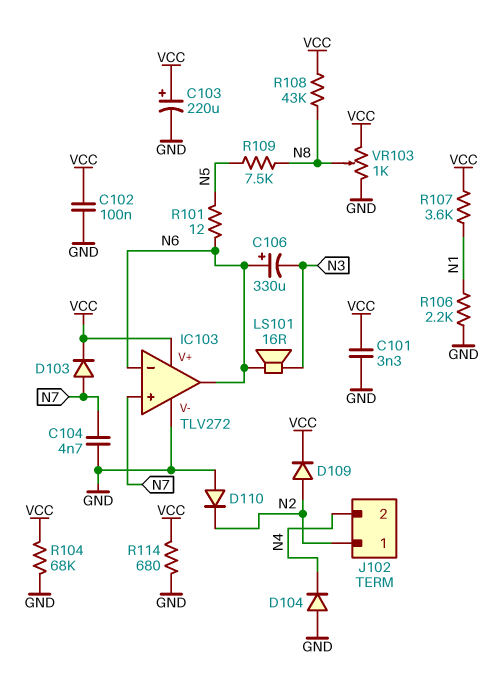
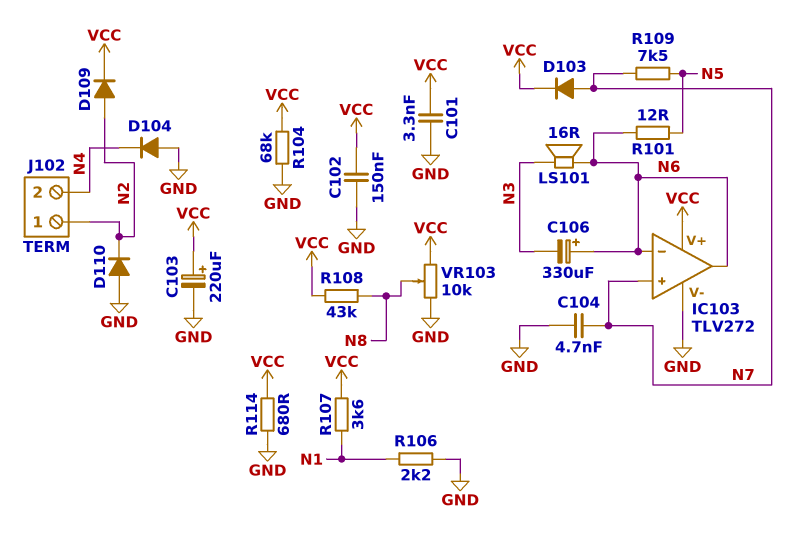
C102: 100nF (GND, VCC) -> 150nF (GND, VCC)
R109: 7.5k (N5, N8) -> 7.5k (N5, N7)
VR103: 1k (GND, VCC, wiper N8) -> 10k (GND, VCC, wiper N8)

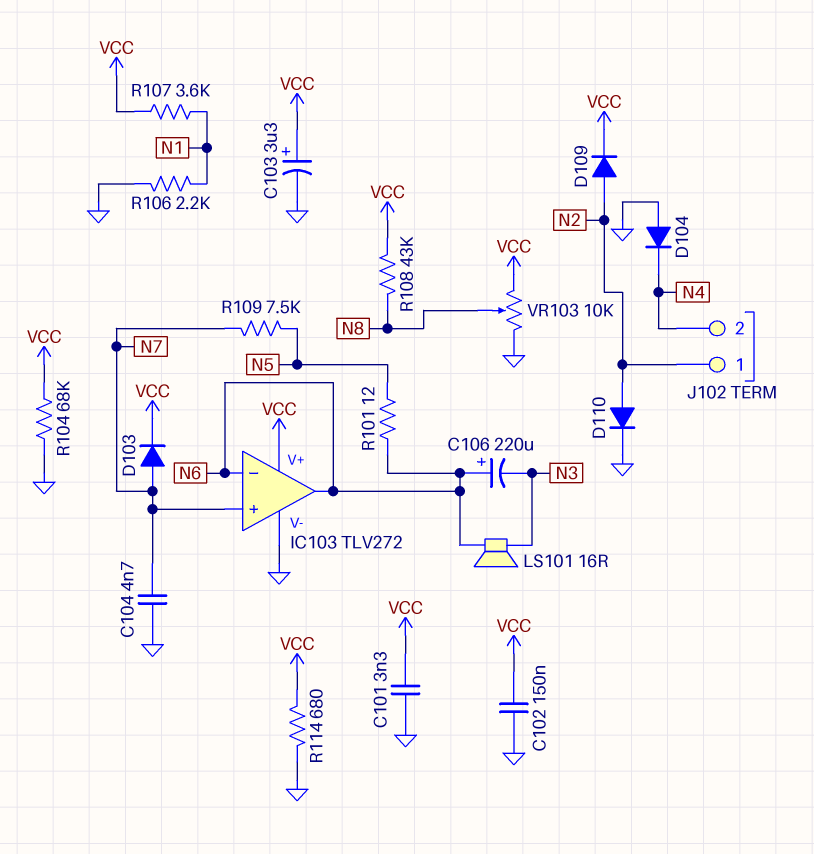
C103: 220uF (plus VCC, minus GND) -> 3.3uF (plus VCC, minus GND)
C106: 330uF (plus N6, minus N3) -> 220uF (plus N6, minus N3)
D110: diode (A GND, K N2) -> diode (A N2, K GND)

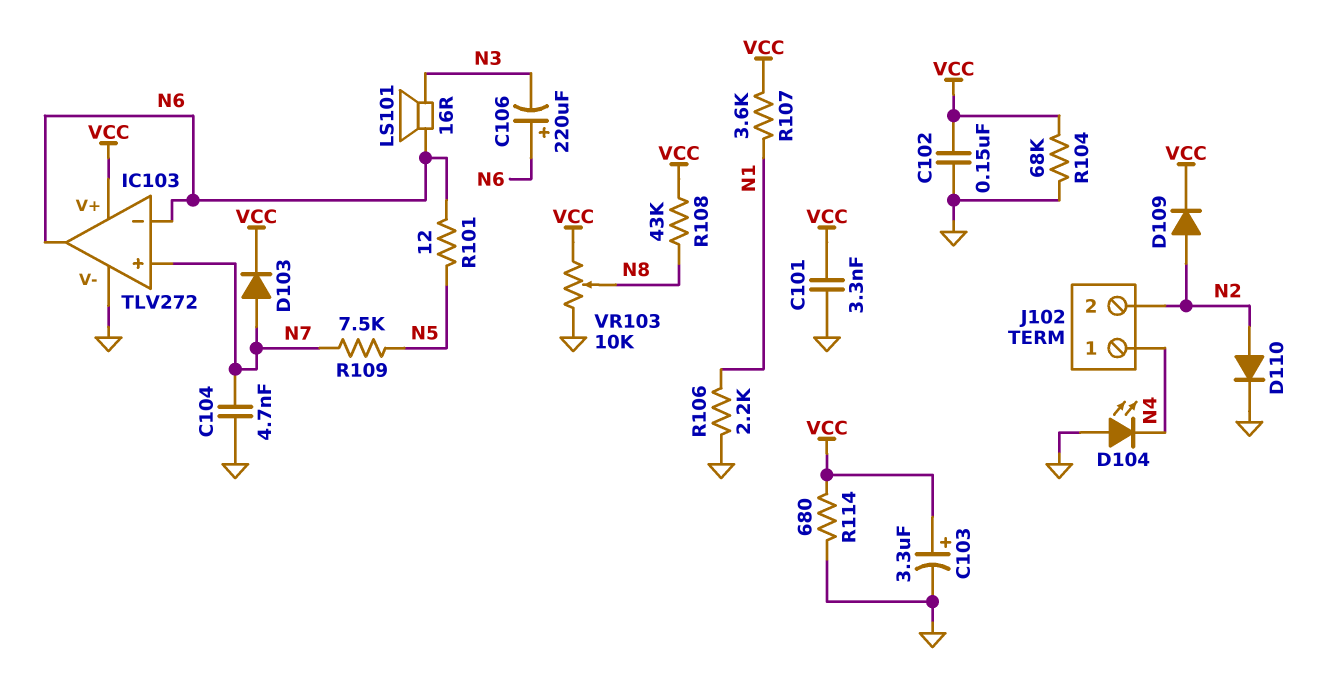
D104: diode (A GND, K N4) -> LED (A GND, K N4)
J102 pin 1: N2 -> N4
J102 pin 2: N4 -> N2

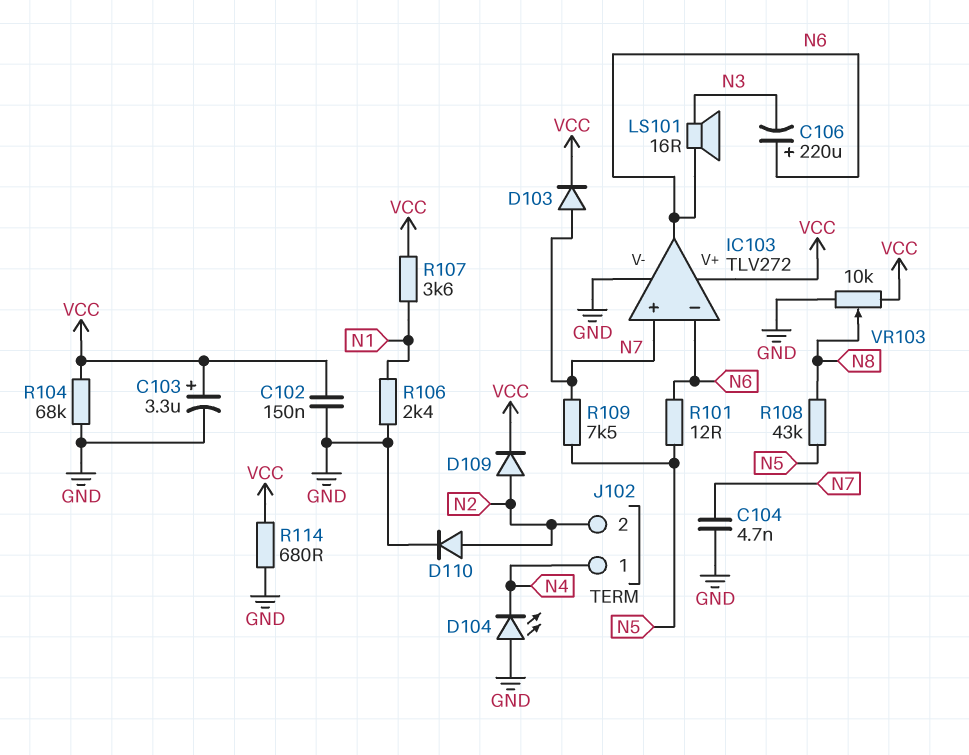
C101: 3.3nF (GND, VCC) -> none
R106: 2.2k (GND, N1) -> 2.4k (GND, N1)
R108: 43k (N8, VCC) -> 43k (N5, N8)

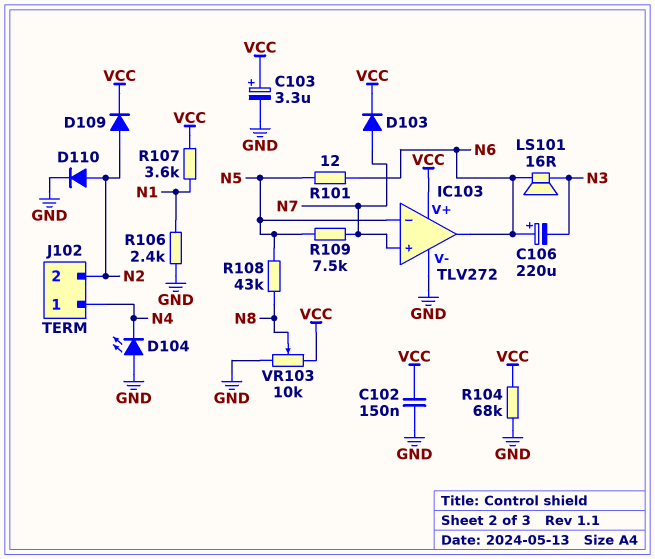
C104: 4.7nF (GND, N7) -> none
IC103 pin in-: N6 -> N5
R114: 680 (GND, VCC) -> none

